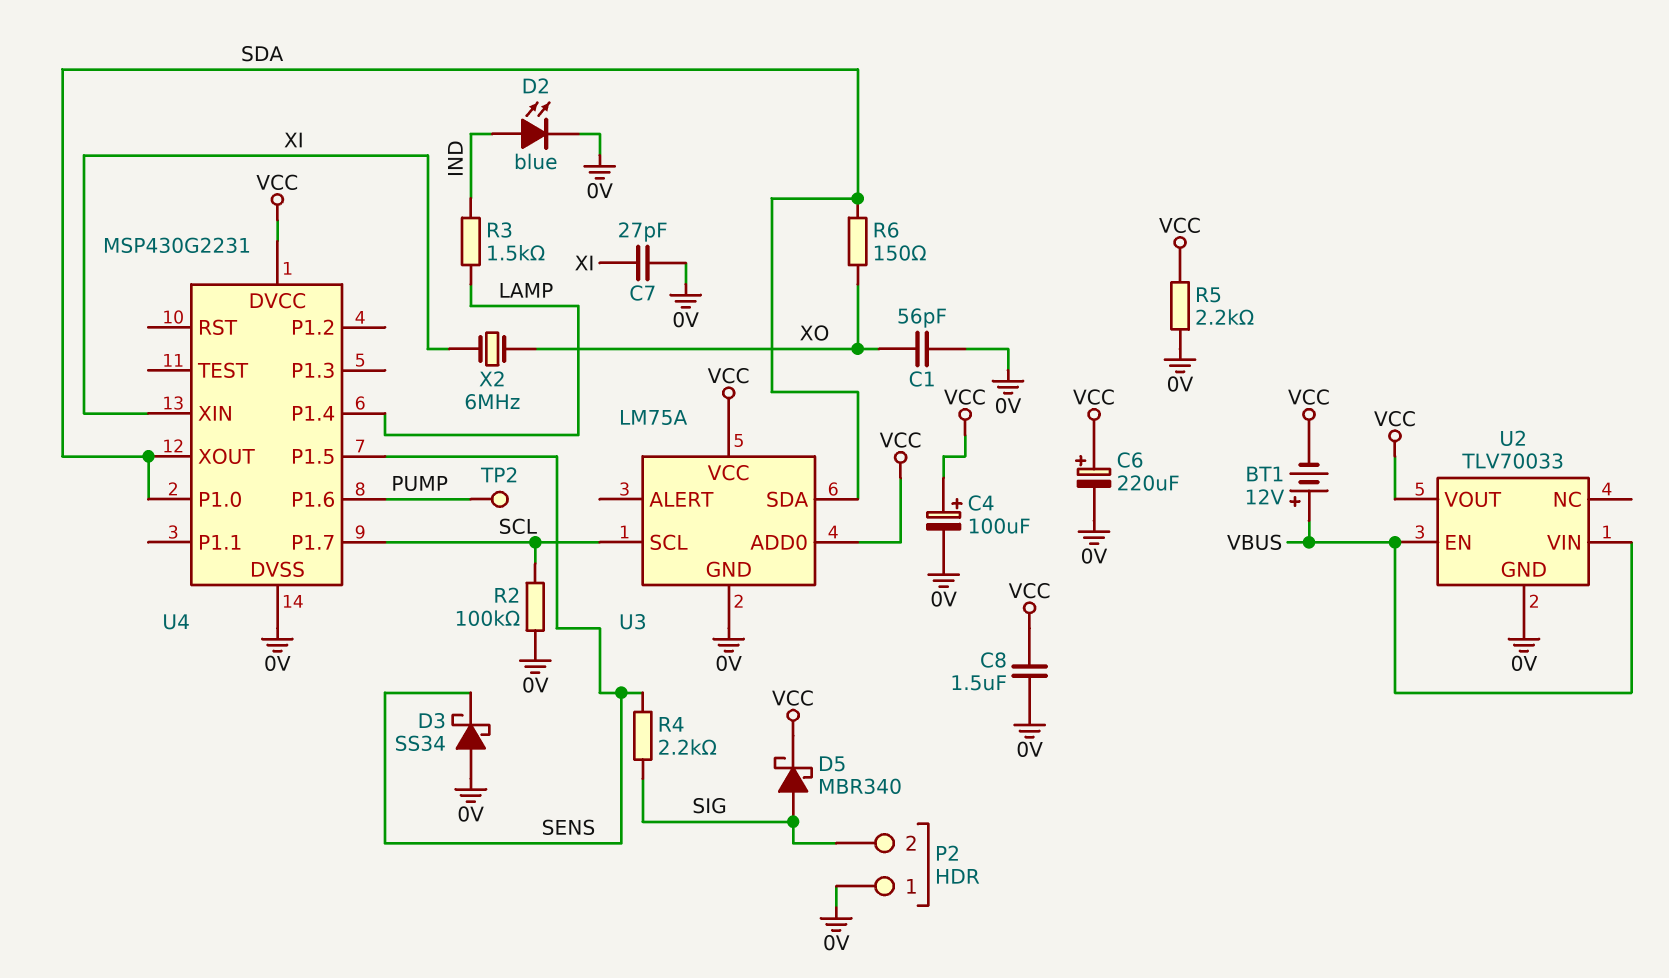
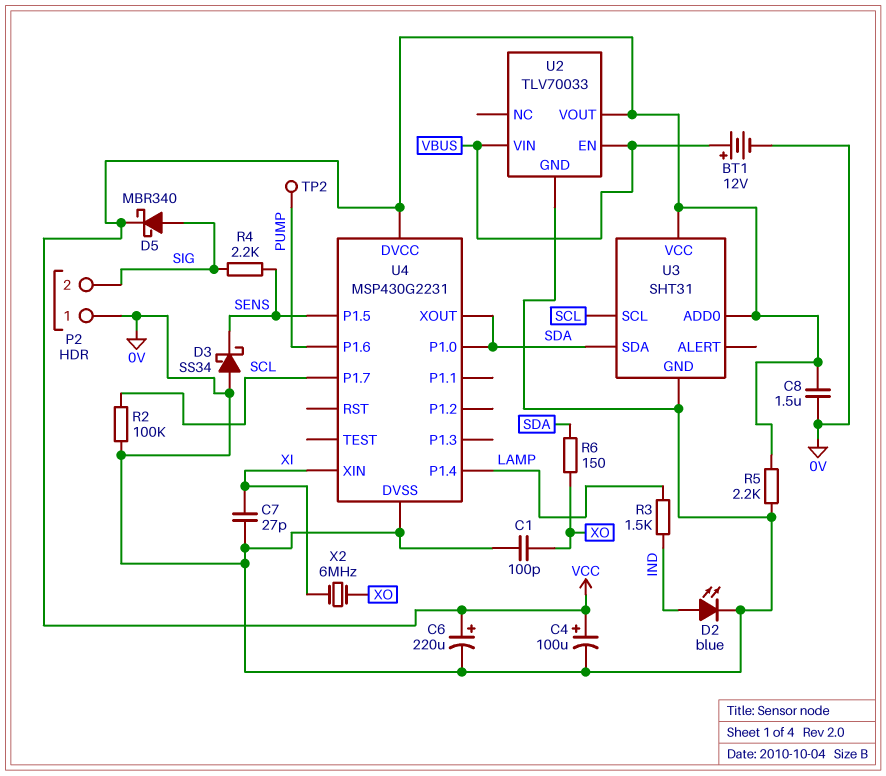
BT1: 12V (plus VBUS, minus VCC) -> 12V (plus VBUS, minus 0V)
C1: 56pF (0V, XO) -> 100pF (0V, XO)
U3: LM75A -> SHT31

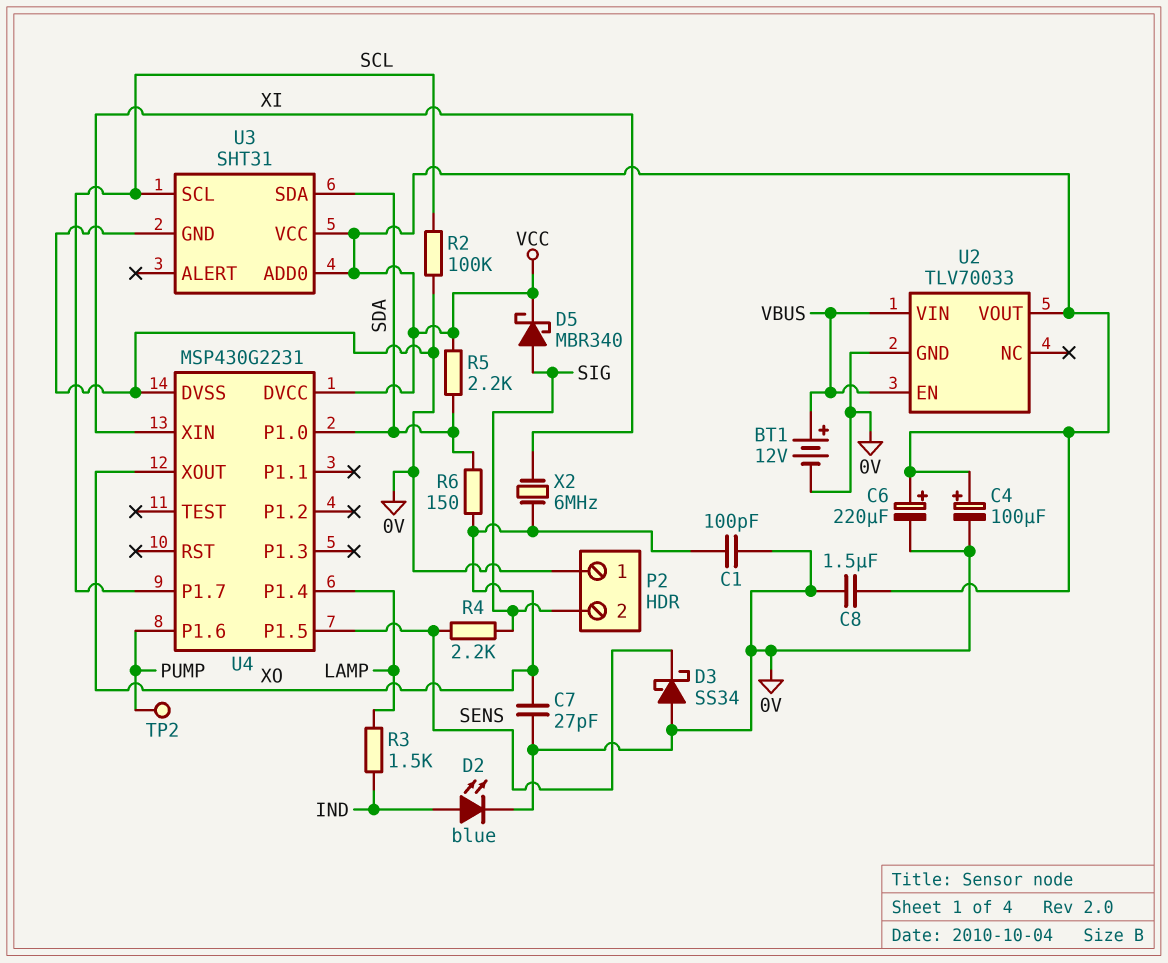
C7: 27pF (0V, XI) -> 27pF (0V, XO)
R5: 2.2k (0V, VCC) -> 2.2k (SDA, VCC)
U4 pin XOUT: SDA -> XO

